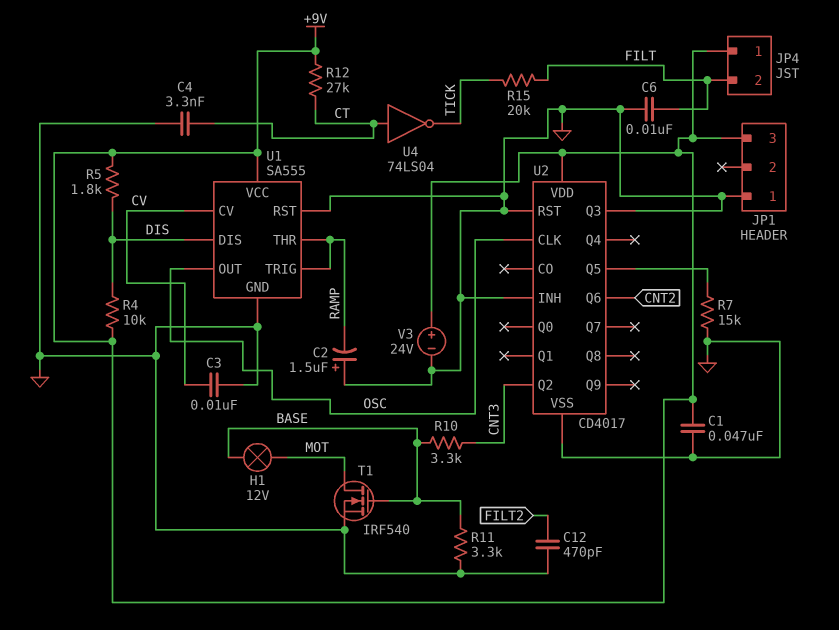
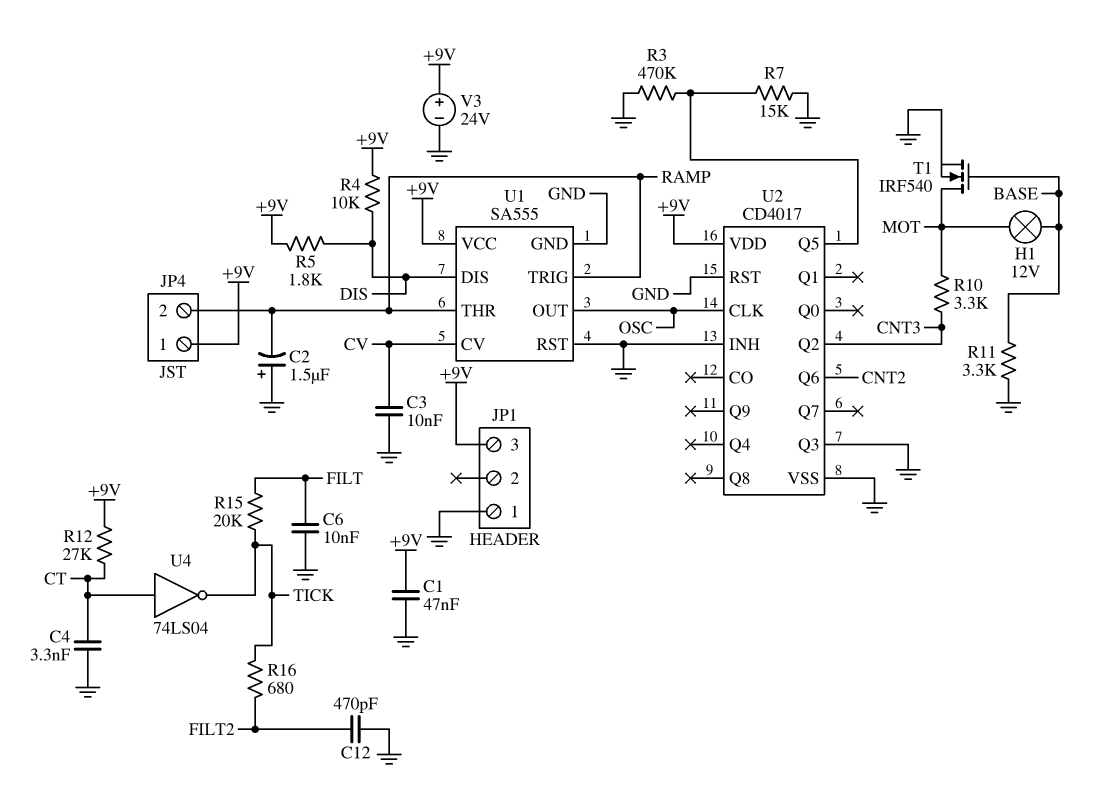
JP4 pin 2: FILT -> RAMP
R3: none -> 470k (GND, U2/Q5)
R10: 3.3k (BASE, CNT3) -> 3.3k (CNT3, MOT)
R16: none -> 680 (FILT2, TICK)

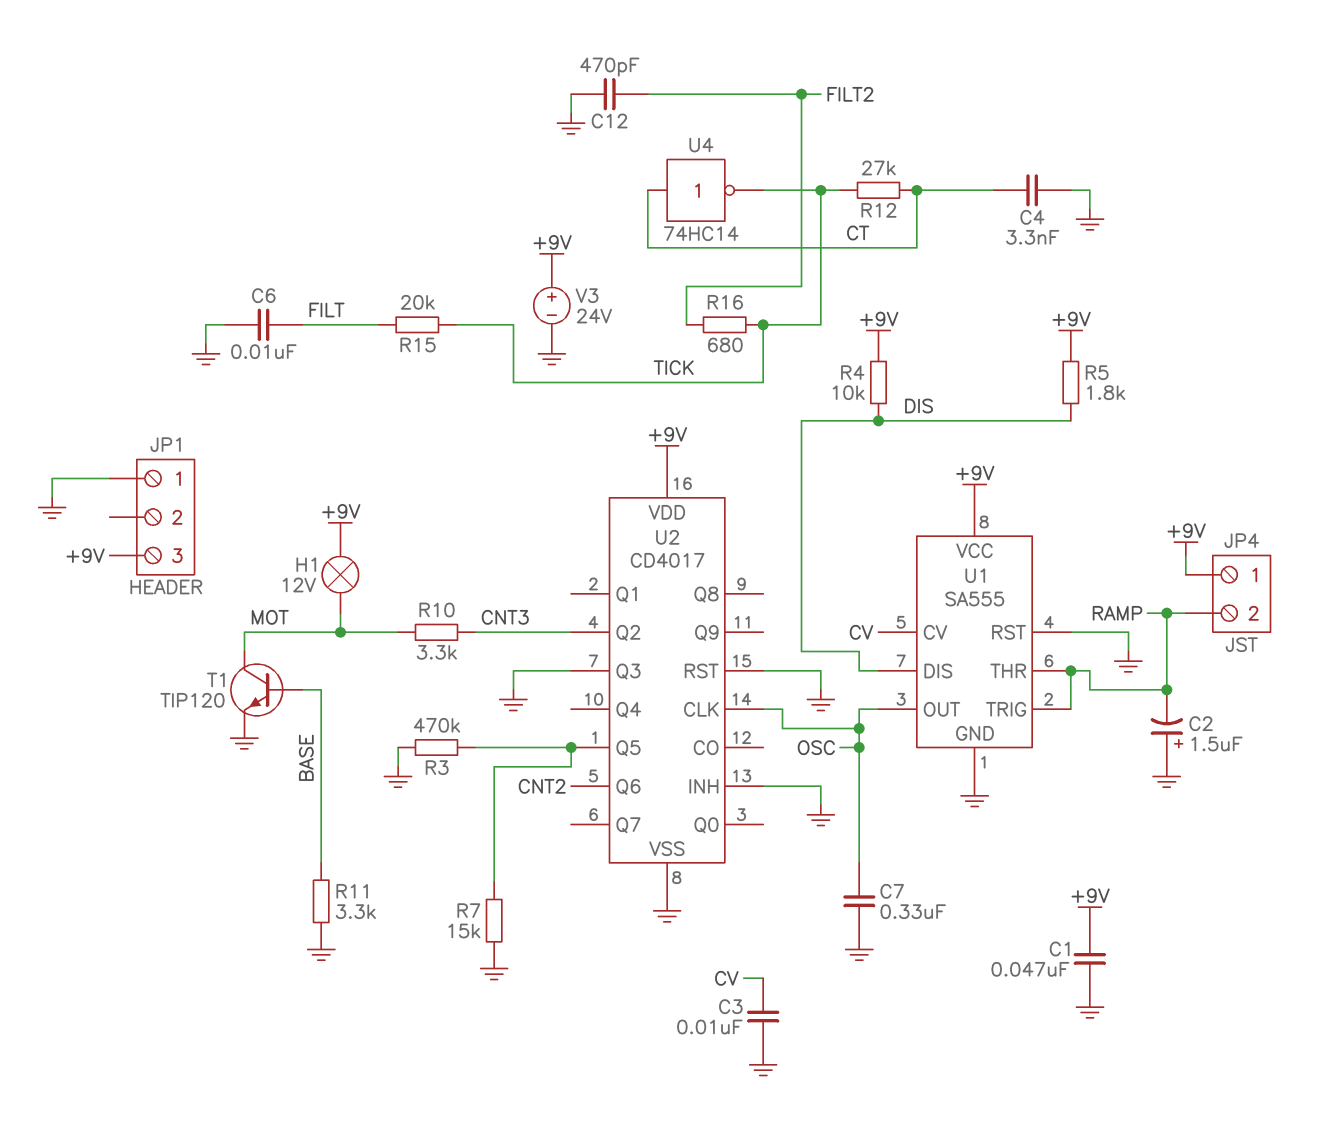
C7: none -> 330nF (GND, OSC)
H1: lamp 12V (BASE, MOT) -> lamp 12V (+9V, MOT)
R12: 27k (+9V, CT) -> 27k (CT, TICK)
T1: NMOS IRF540 (G BASE, D MOT, S GND) -> NPN TIP120 (B BASE, C MOT, E GND)
U4: NOT 74LS04 (in CT, out TICK) -> NOT 74HC14 (in CT, out TICK)

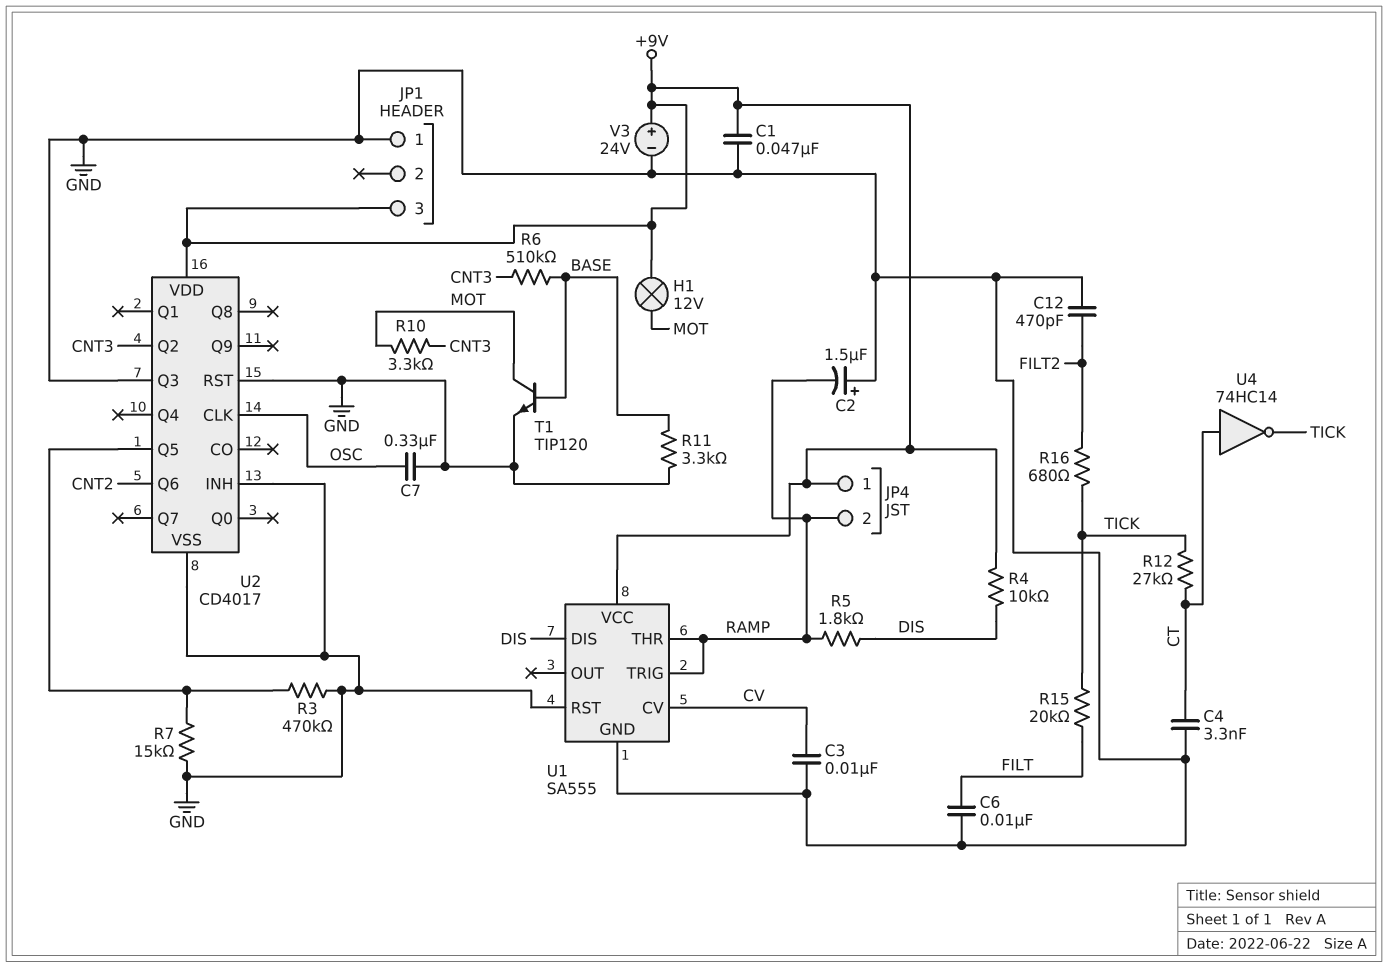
R5: 1.8k (+9V, DIS) -> 1.8k (DIS, RAMP)
R6: none -> 510k (BASE, CNT3)
U1 pin OUT: OSC -> none

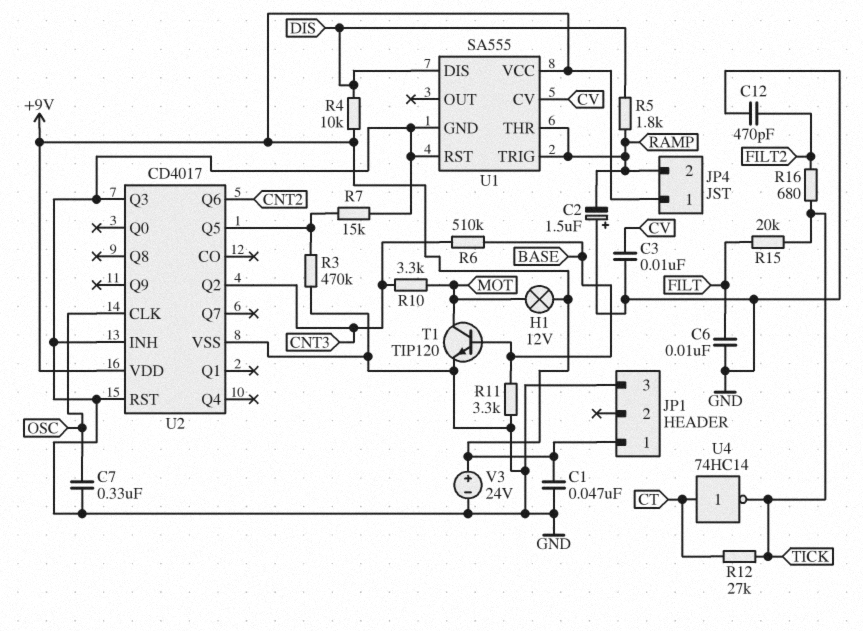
C4: 3.3nF (CT, GND) -> none
JP1 pin 1: GND -> +9V
JP1 pin 3: +9V -> GND

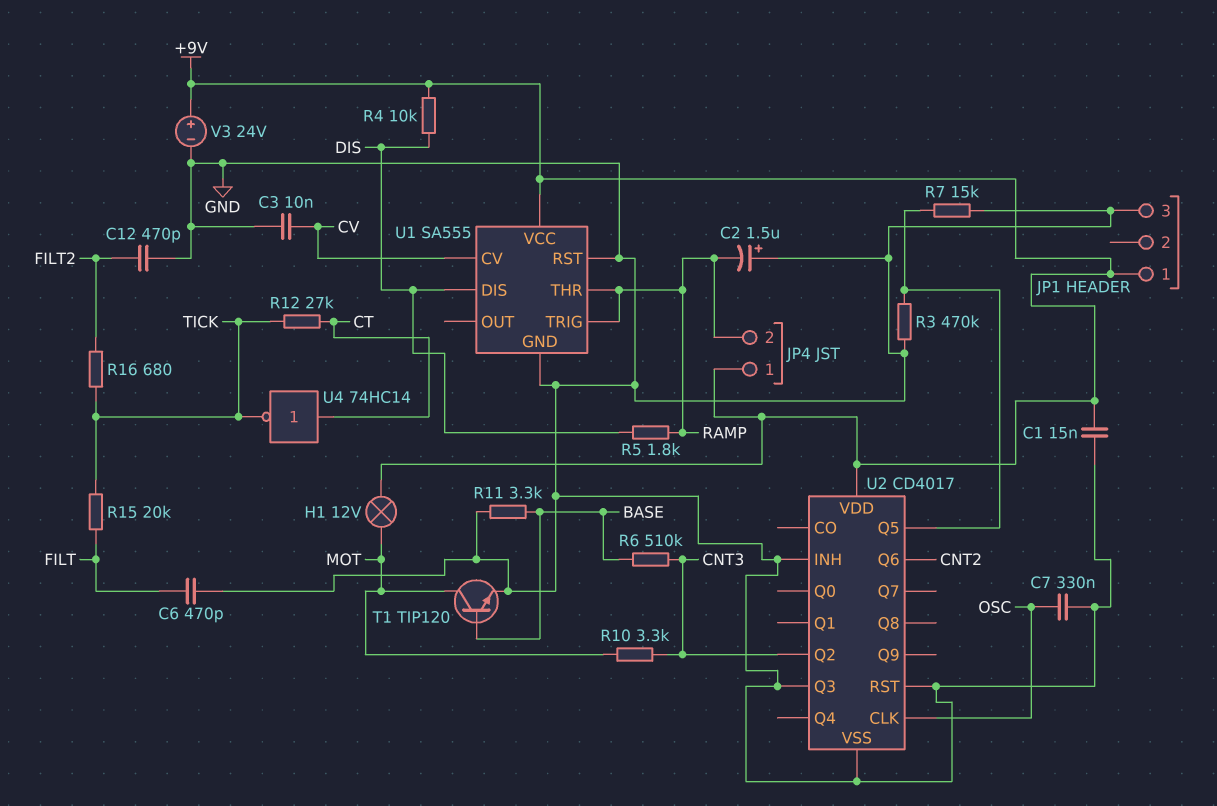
C1: 47nF (+9V, GND) -> 15nF (+9V, GND)
C6: 10nF (FILT, GND) -> 470pF (FILT, GND)

